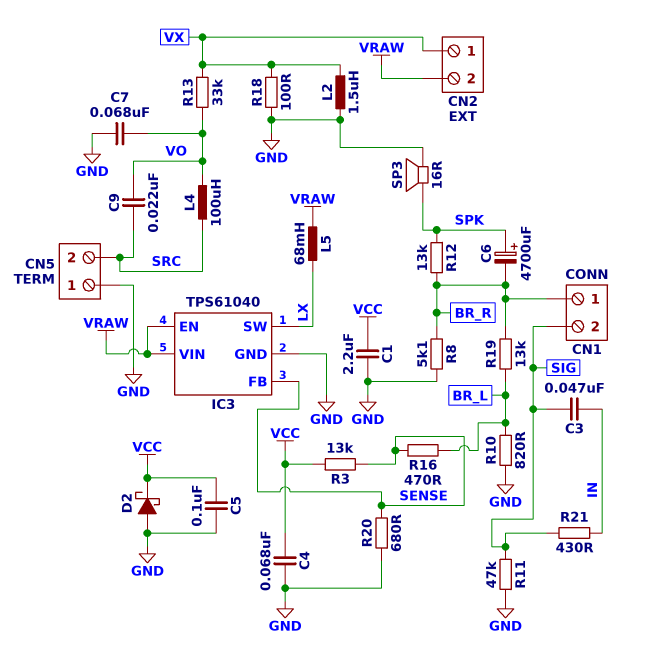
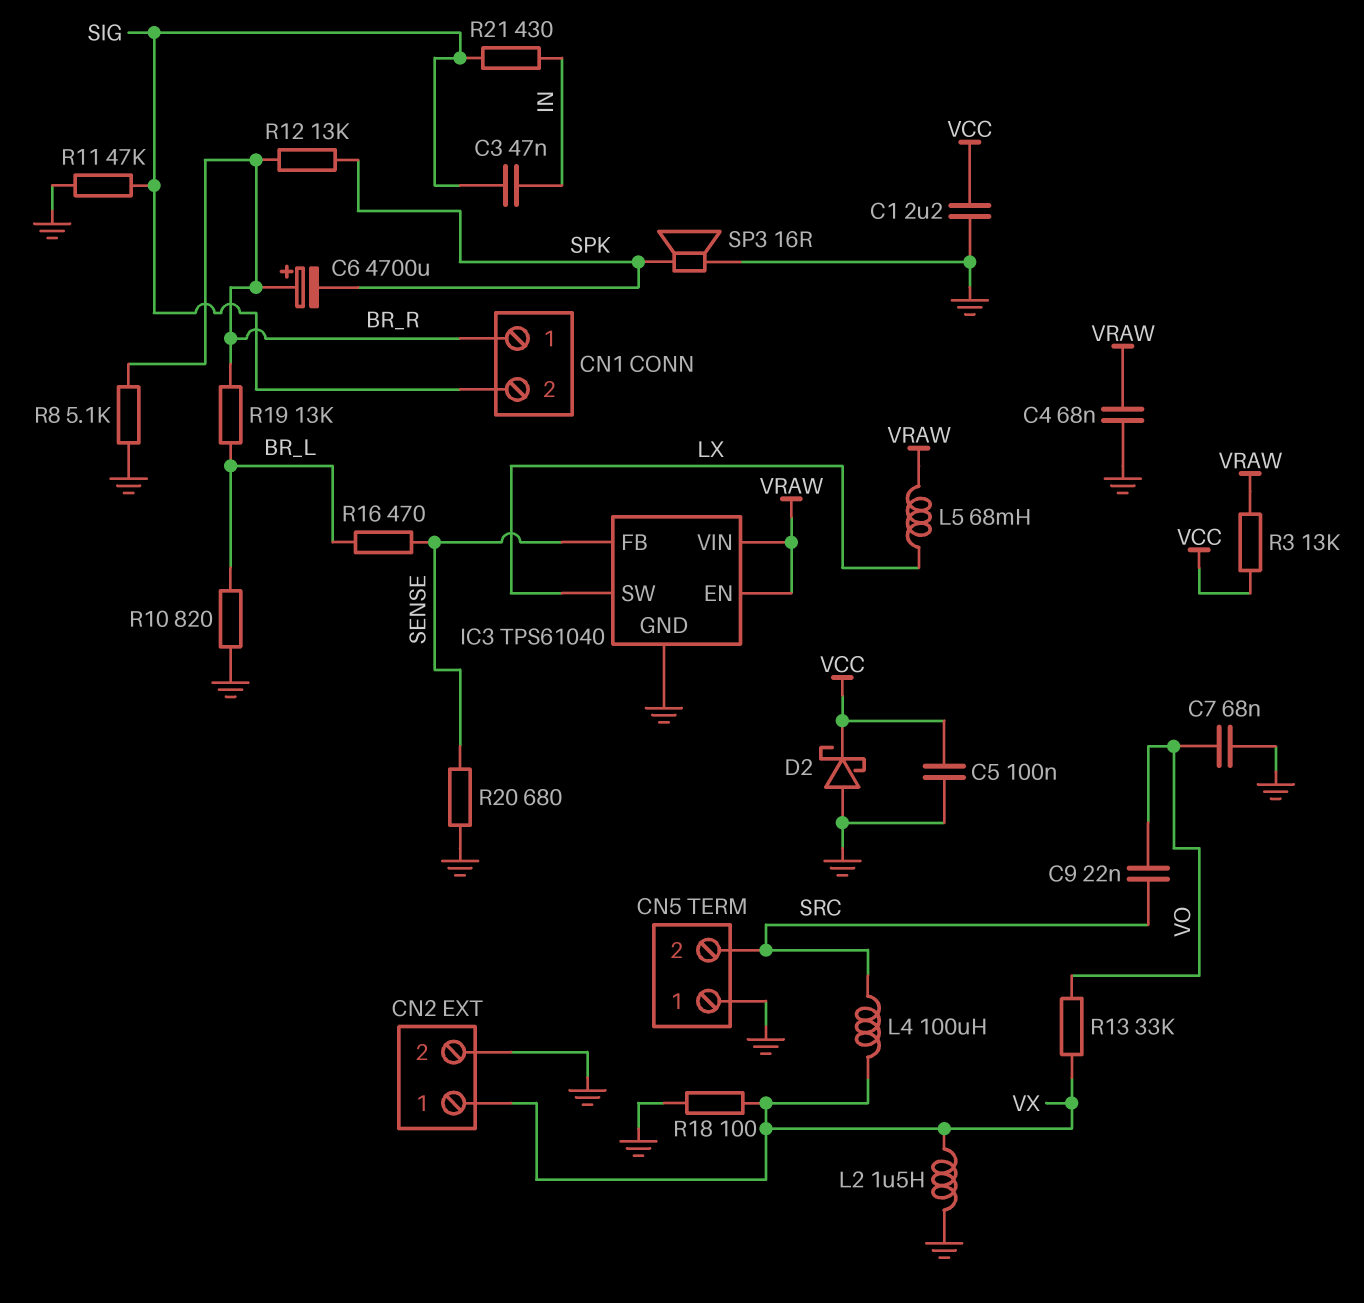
C4: 68nF (GND, VCC) -> 68nF (GND, VRAW)
C6: 4700uF (plus SPK, minus BR_R) -> 4700uF (plus BR_R, minus SPK)
CN2 pin 2: VRAW -> GND
L4: 100uH (SRC, VO) -> 100uH (SRC, VX)
R3: 13k (SENSE, VCC) -> 13k (VCC, VRAW)

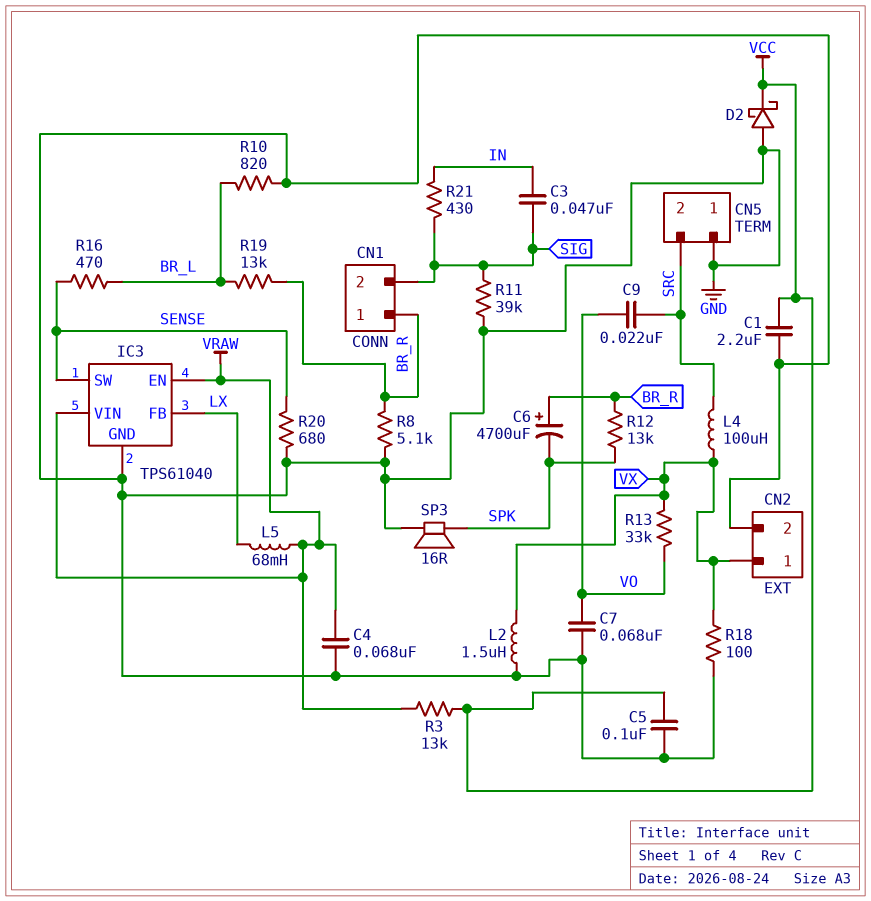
IC3 pin FB: SENSE -> LX
IC3 pin SW: LX -> SENSE
R11: 47k (GND, SIG) -> 39k (GND, SIG)

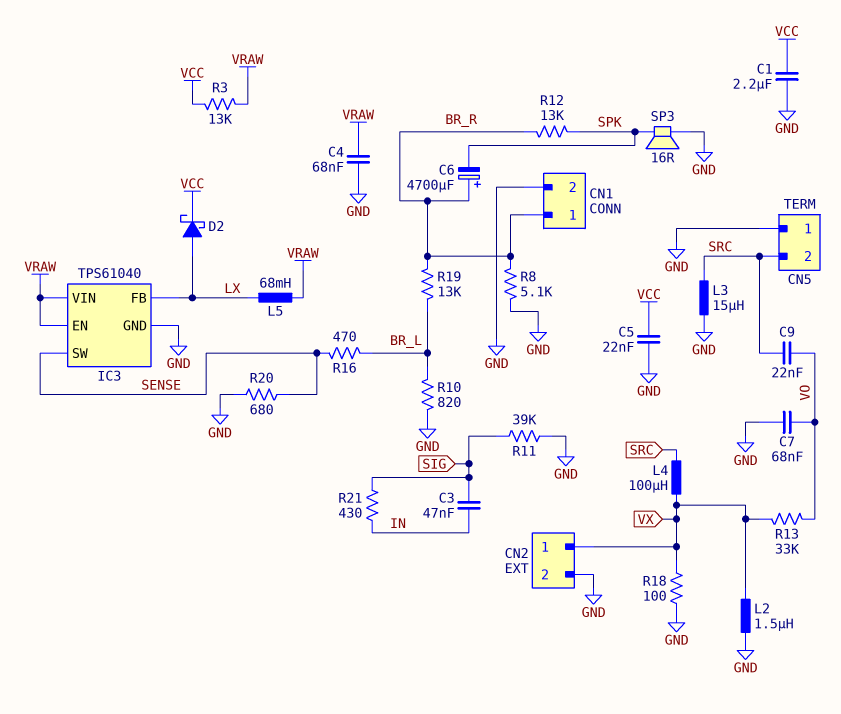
C5: 100nF (GND, VCC) -> 22nF (GND, VCC)
CN1 pin 2: SIG -> GND
D2: schottky (A GND, K VCC) -> schottky (A LX, K VCC)
L3: none -> 15uH (GND, SRC)

